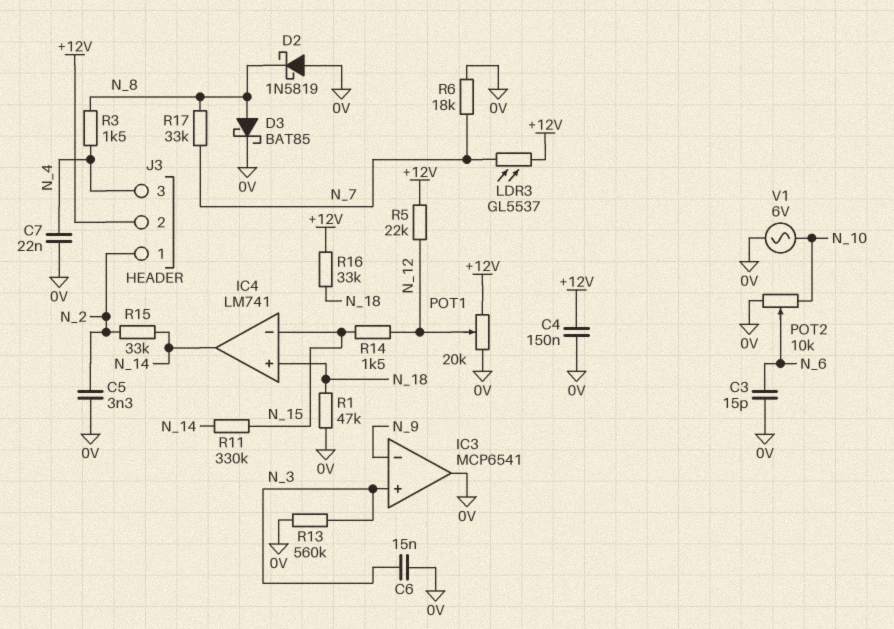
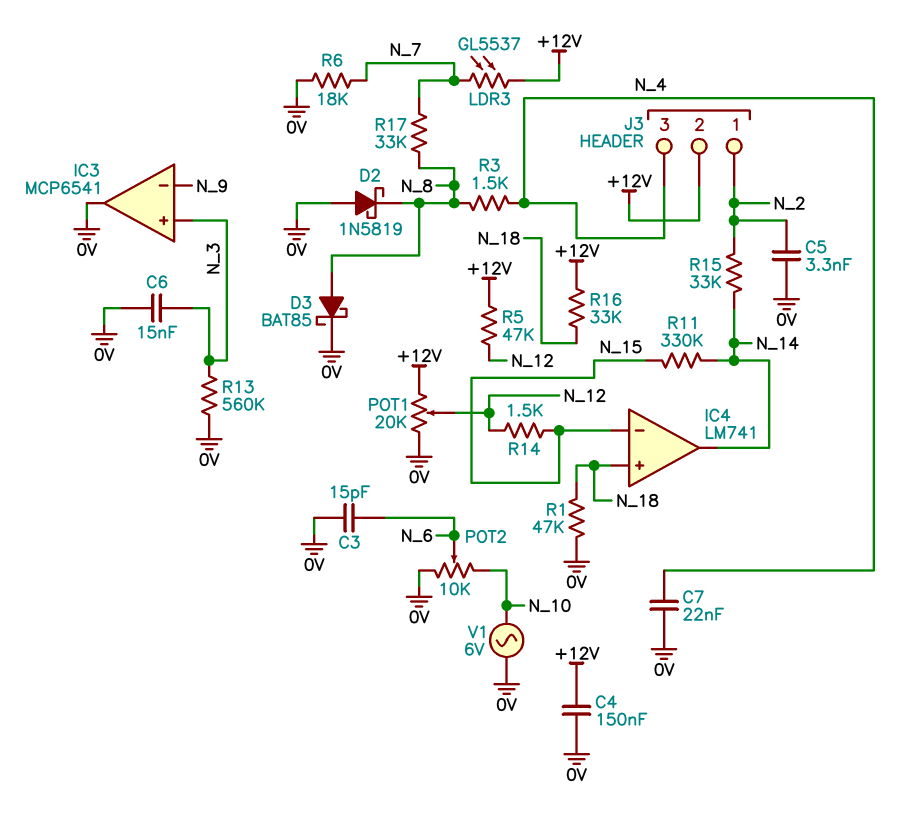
R5: 22k (+12V, N_12) -> 47k (+12V, N_12)

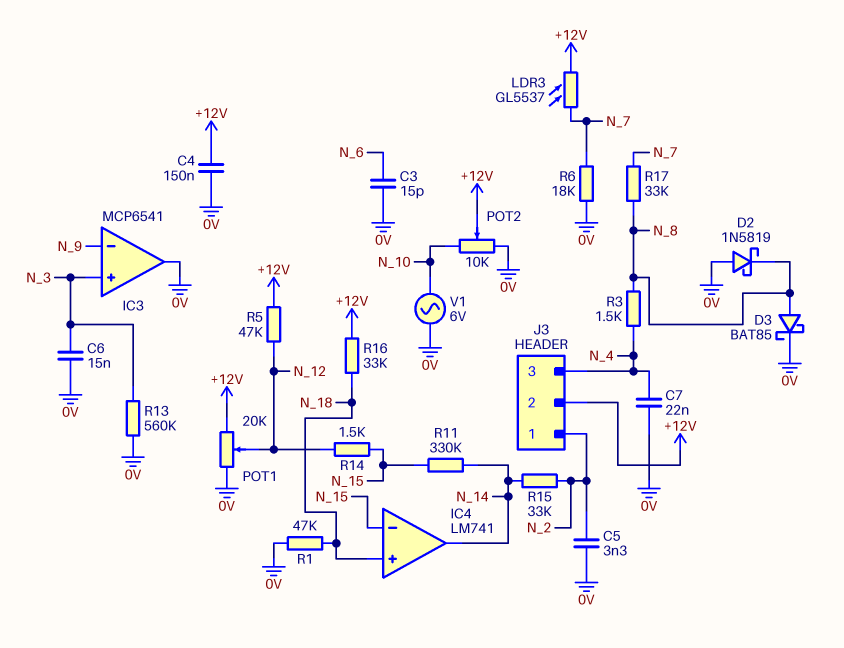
POT2: 10k (0V, N_10, wiper N_6) -> 10k (0V, N_10, wiper +12V)

